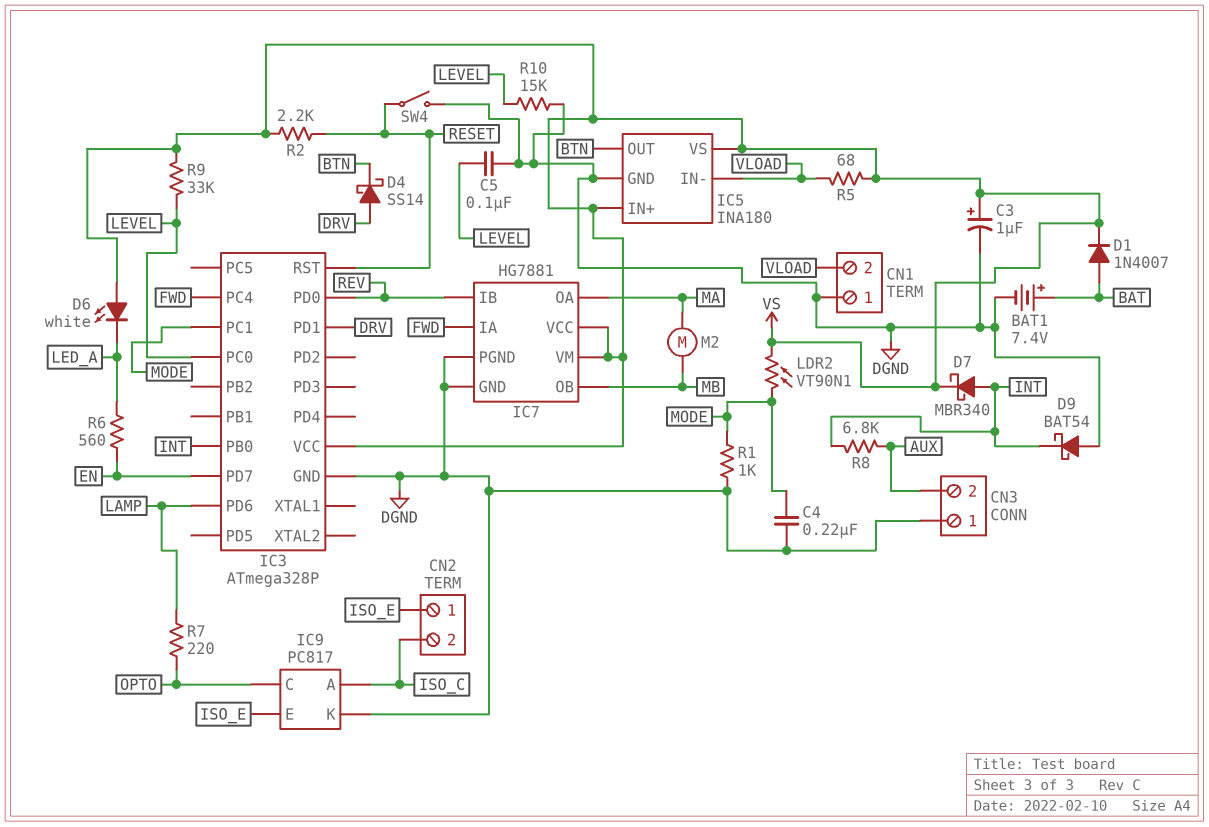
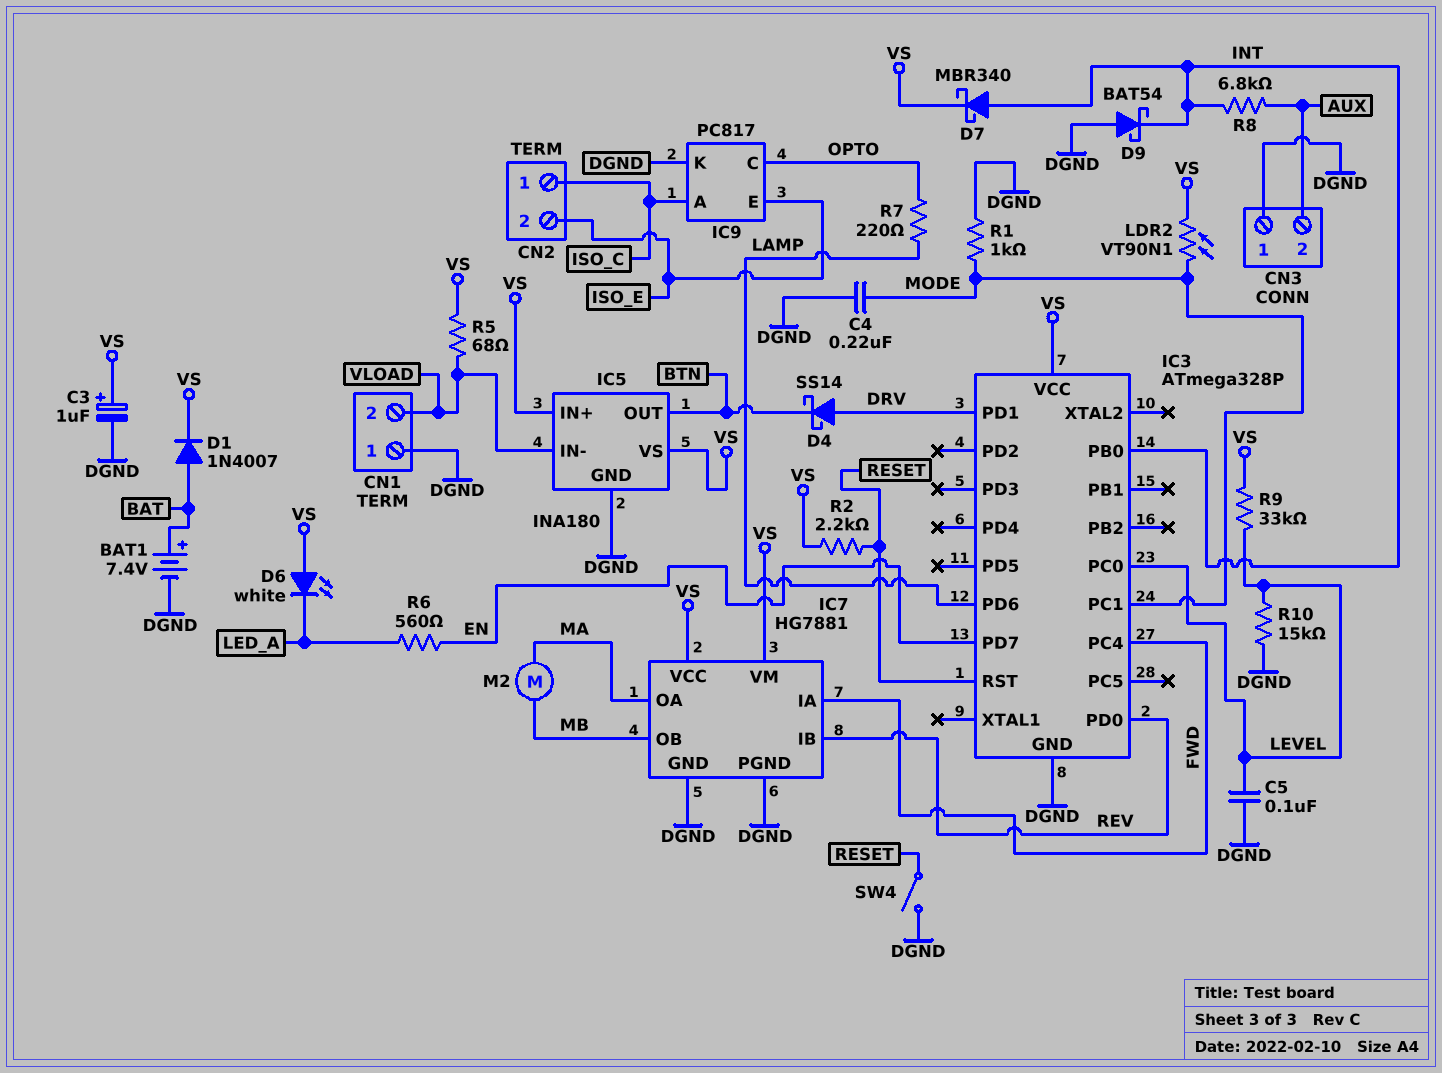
CN2 pin 1: ISO_E -> ISO_C
CN2 pin 2: ISO_C -> ISO_E

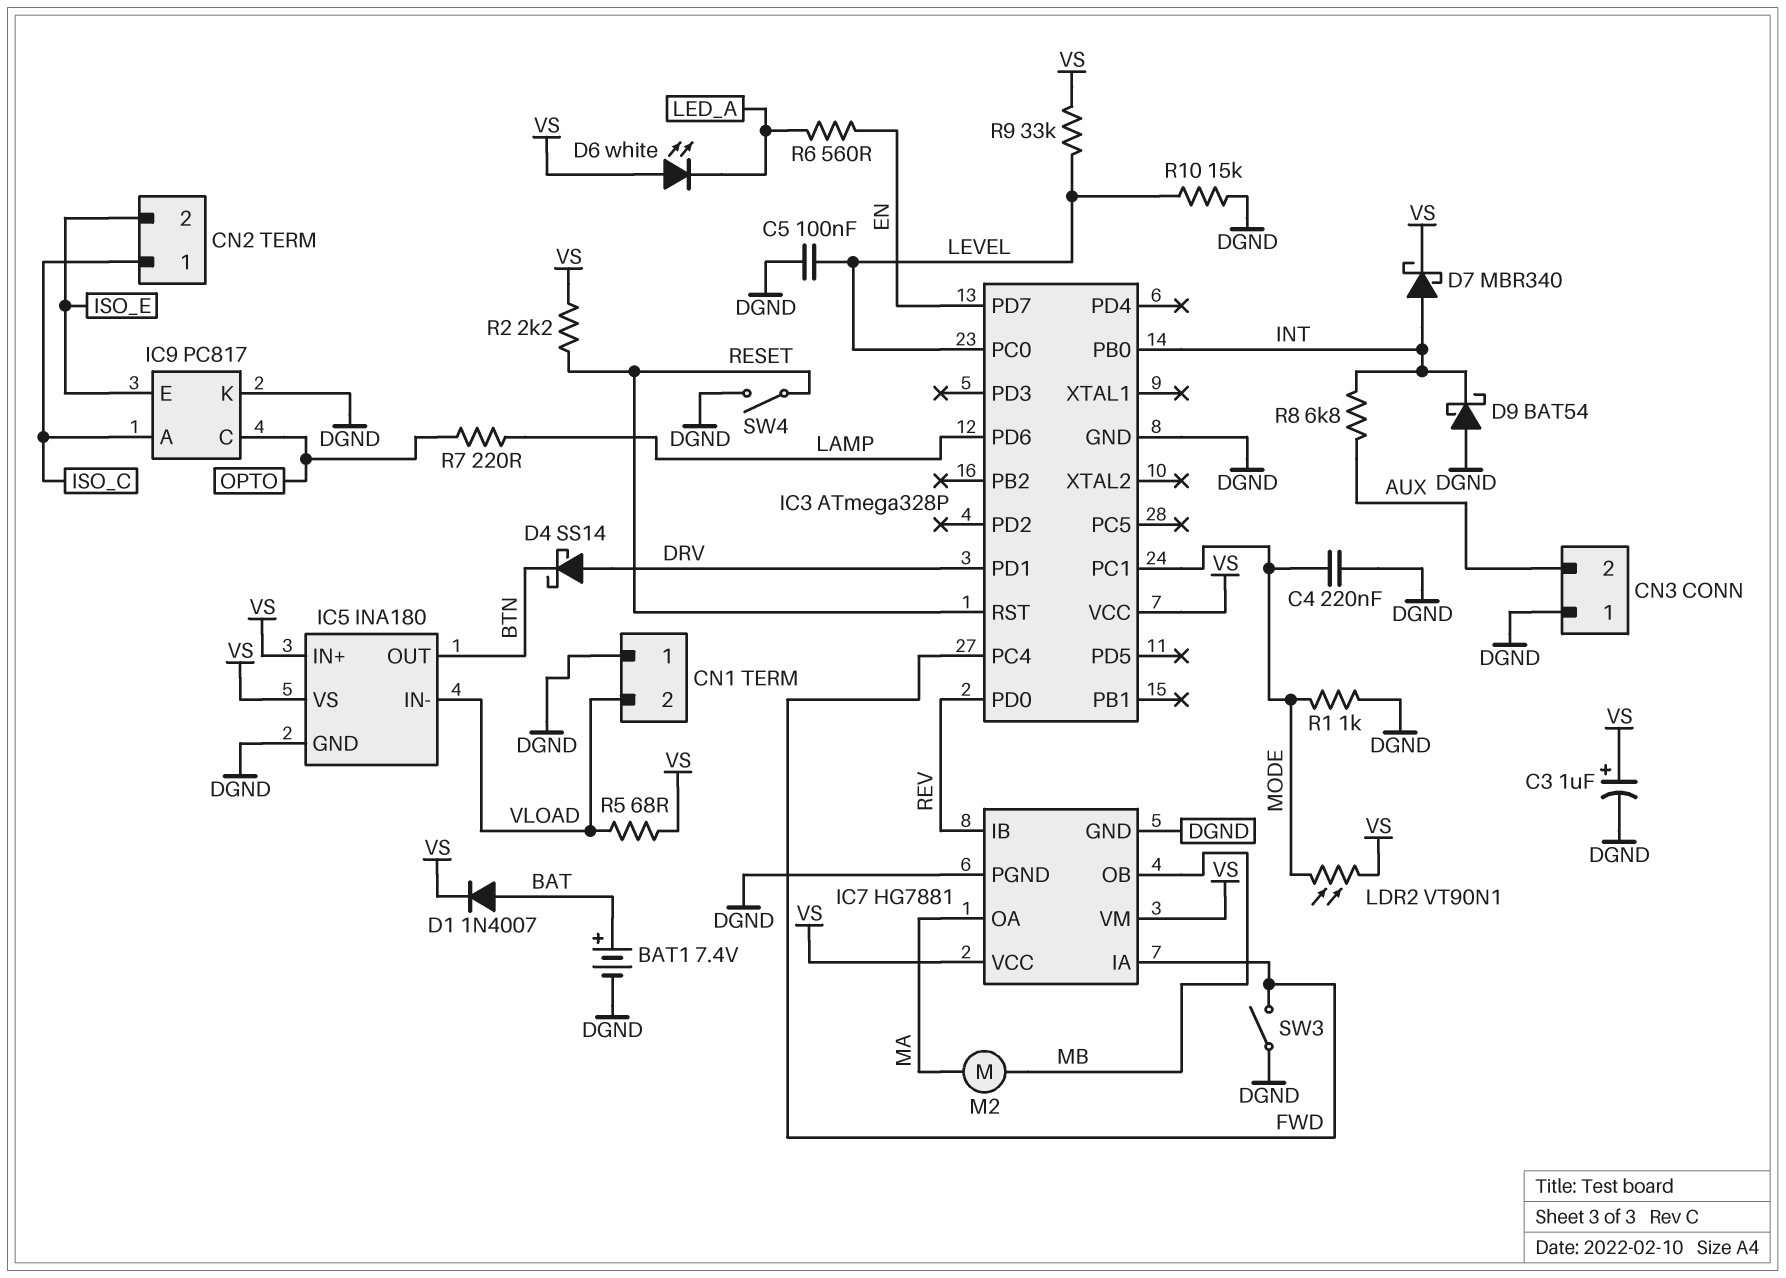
SW3: none -> switch (DGND, FWD)

